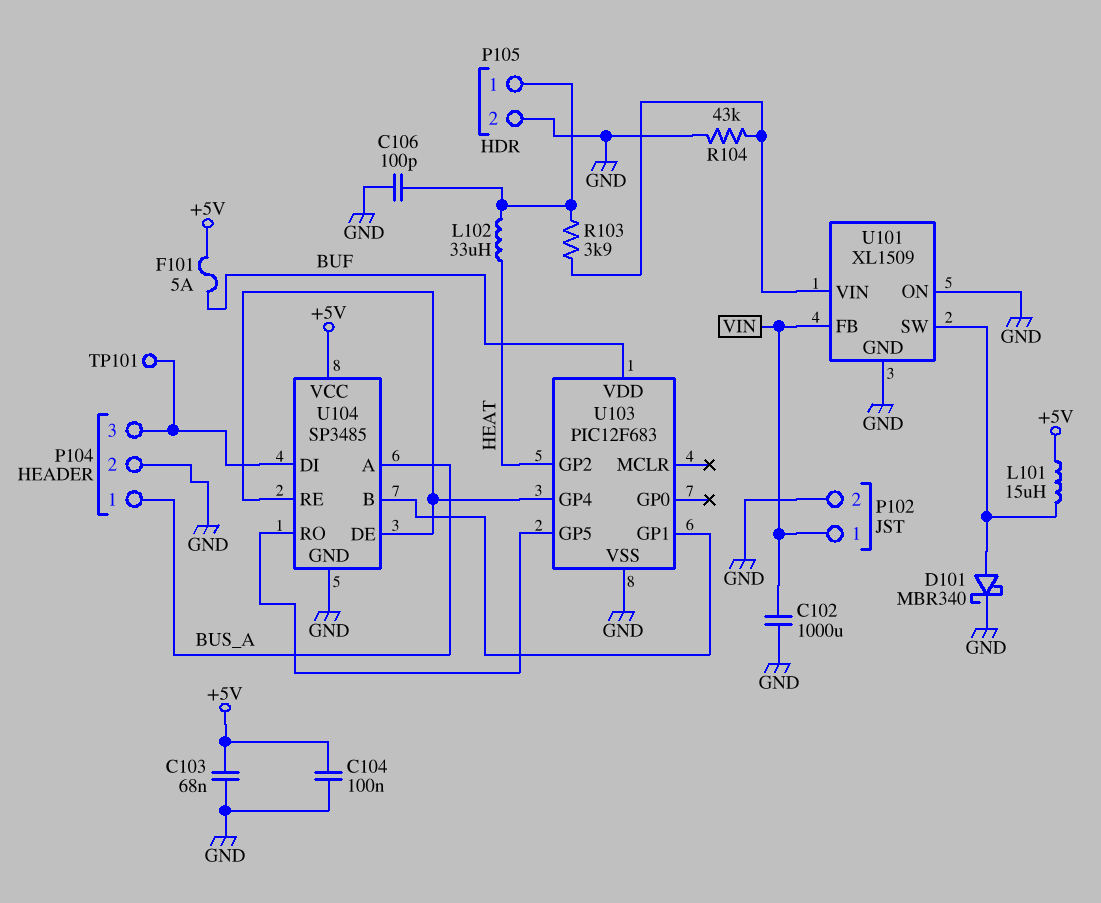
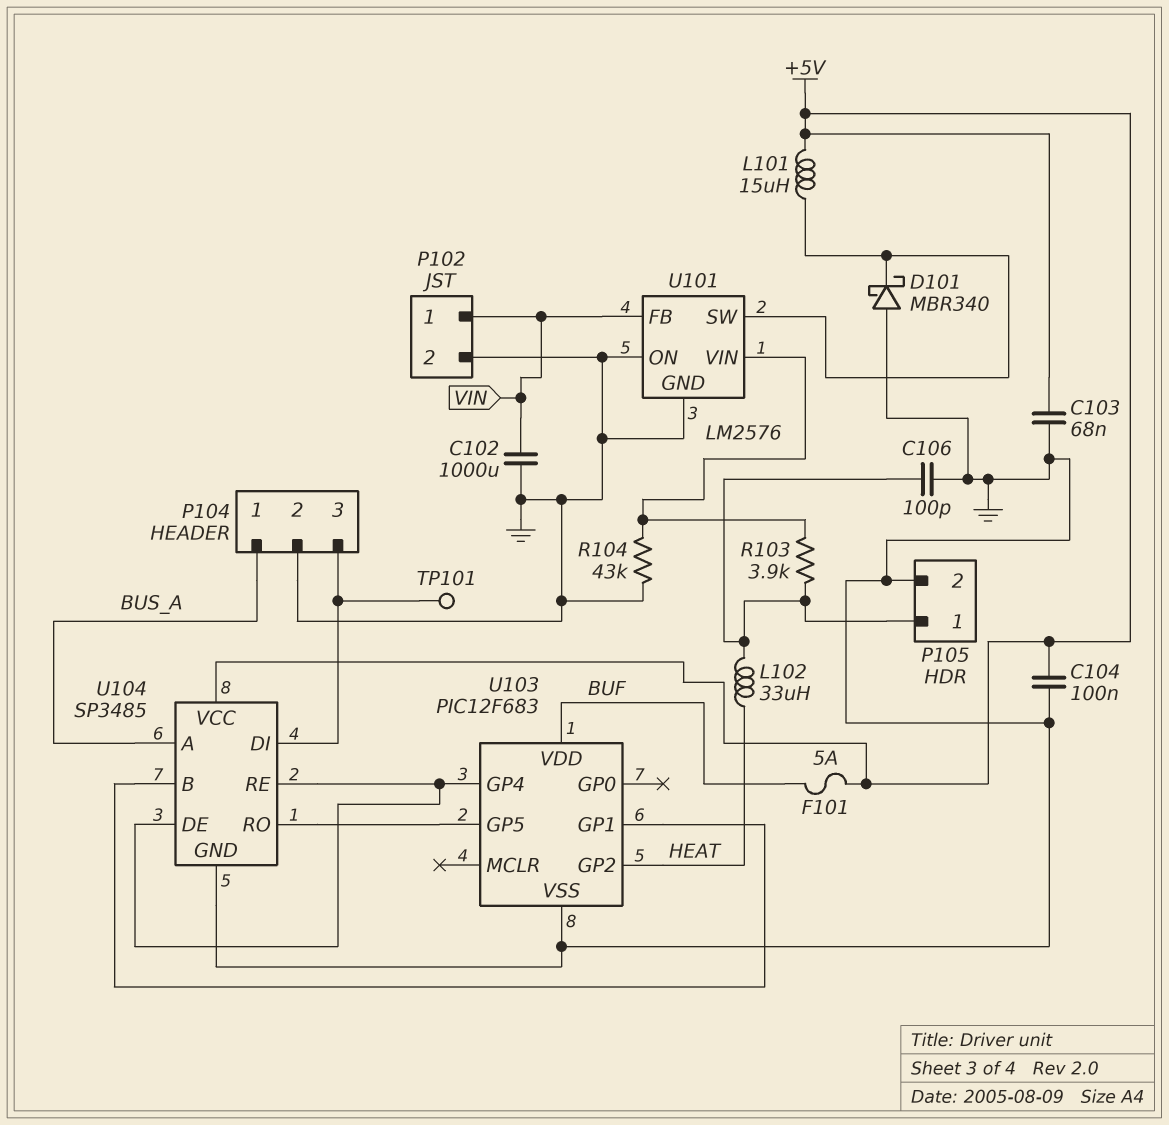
D101: schottky MBR340 (A U101/SW, K GND) -> schottky MBR340 (A GND, K U101/SW)
U101: XL1509 -> LM2576

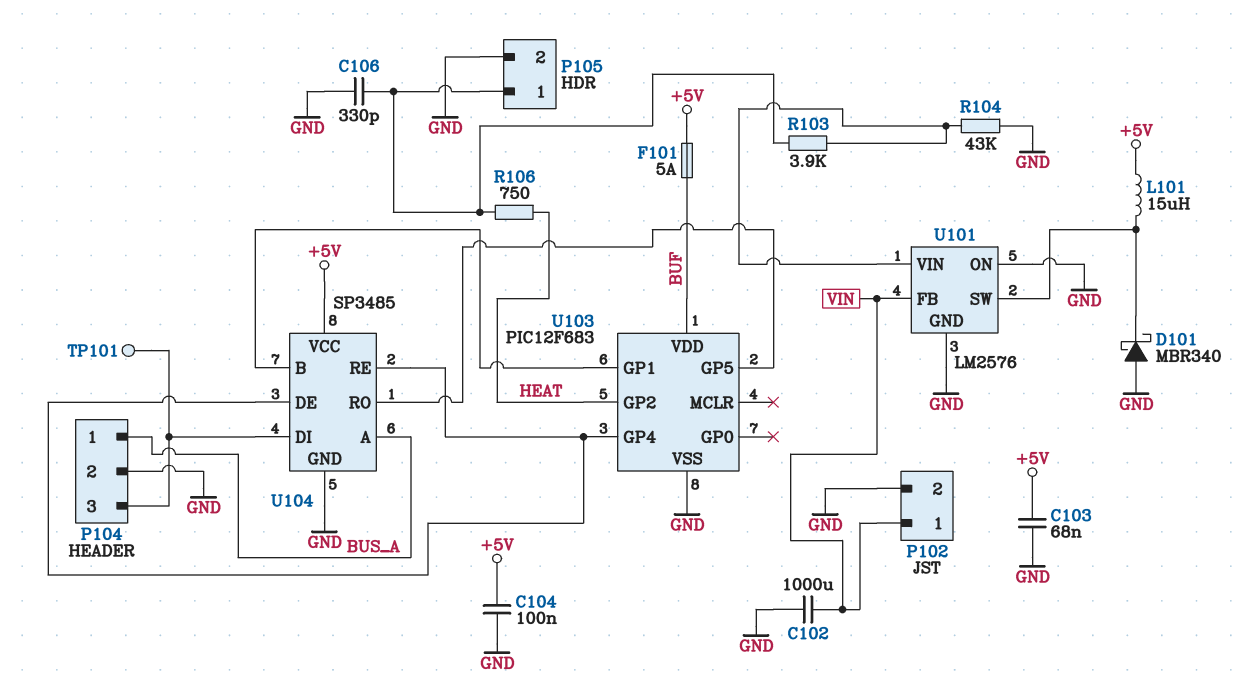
C106: 100pF (GND, P105/1) -> 330pF (GND, P105/1)
L102: 33uH (HEAT, P105/1) -> none
R106: none -> 750 (HEAT, P105/1)

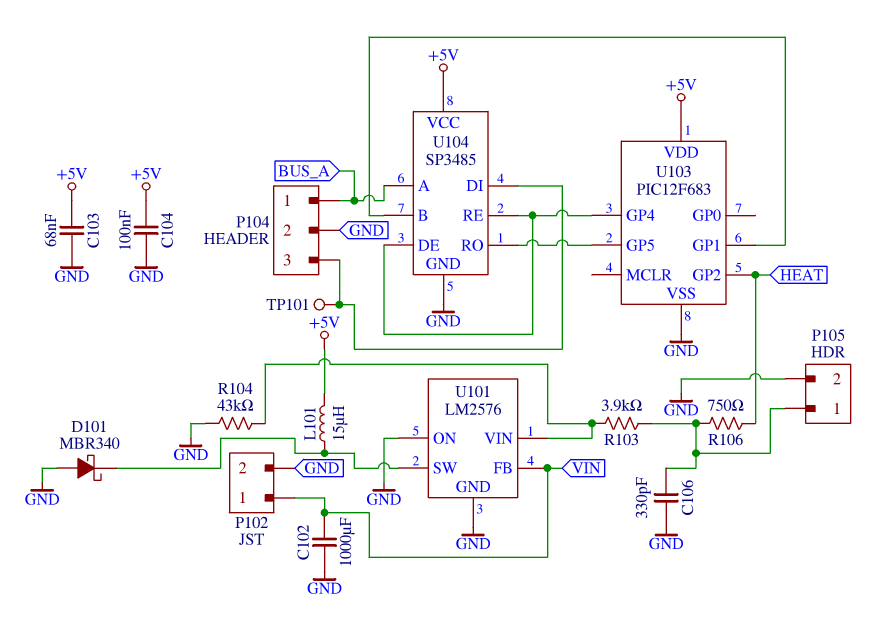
F101: 5A (+5V, BUF) -> none
U103 pin VDD: BUF -> +5V

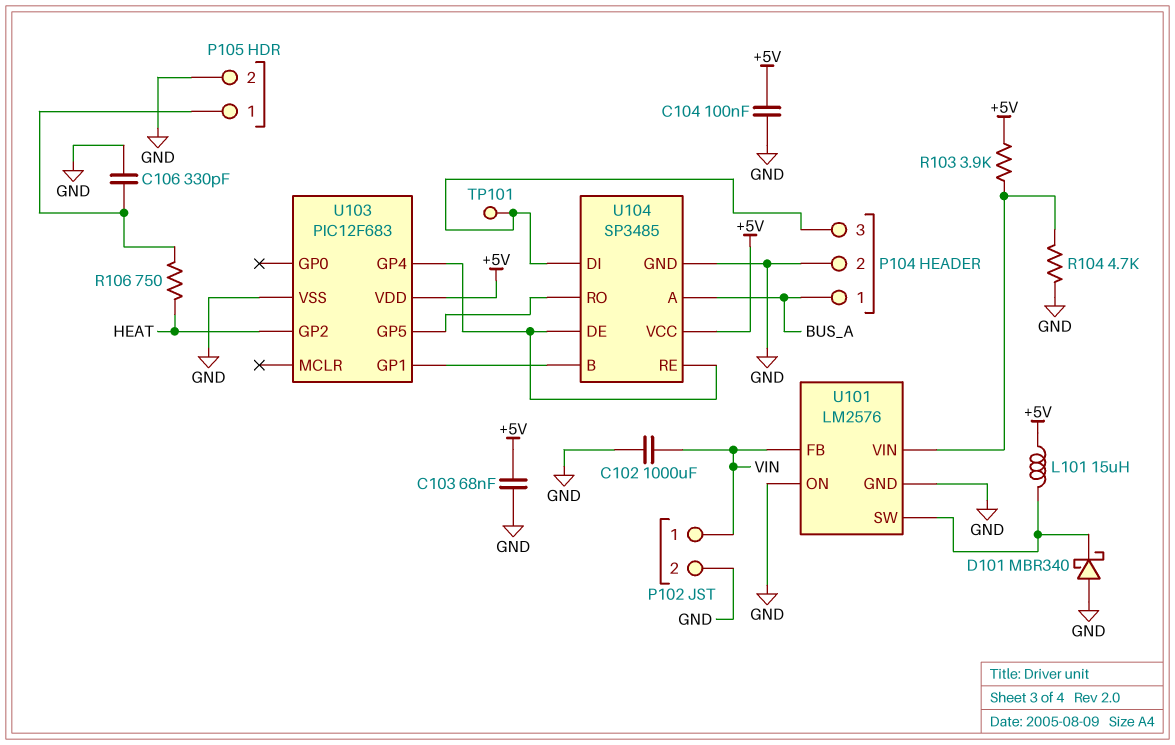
R103: 3.9k (P105/1, U101/VIN) -> 3.9k (+5V, U101/VIN)
R104: 43k (GND, U101/VIN) -> 4.7k (GND, U101/VIN)

